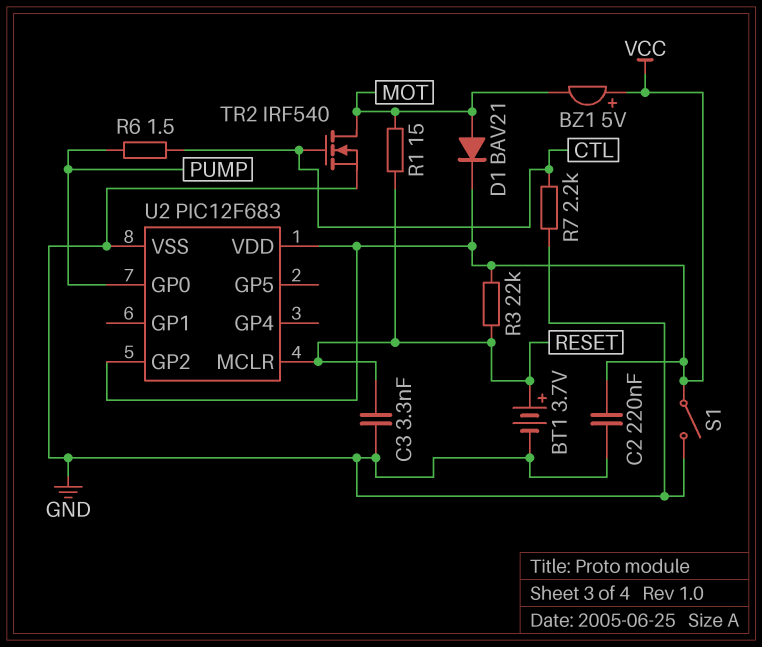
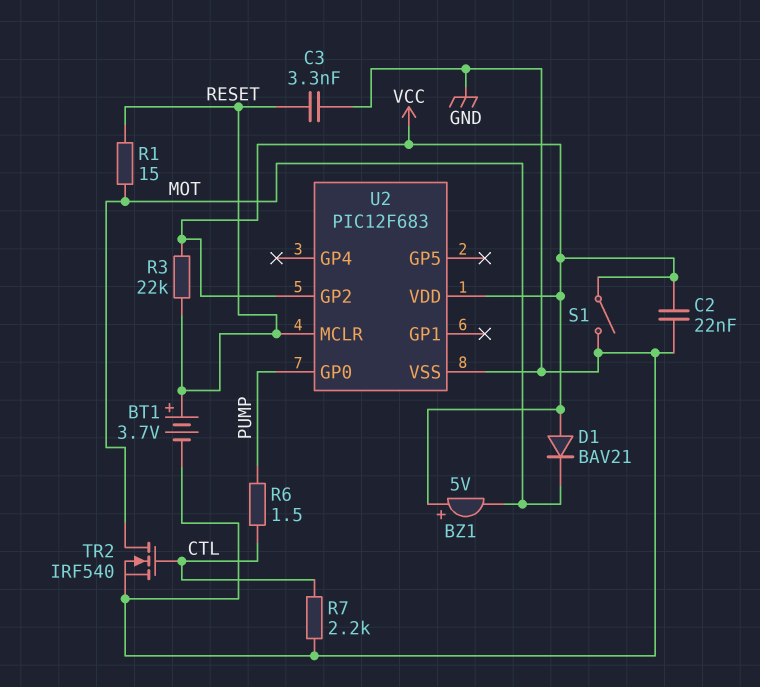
C2: 220nF (GND, VCC) -> 22nF (GND, VCC)
D1: diode BAV21 (A MOT, K VCC) -> diode BAV21 (A VCC, K MOT)

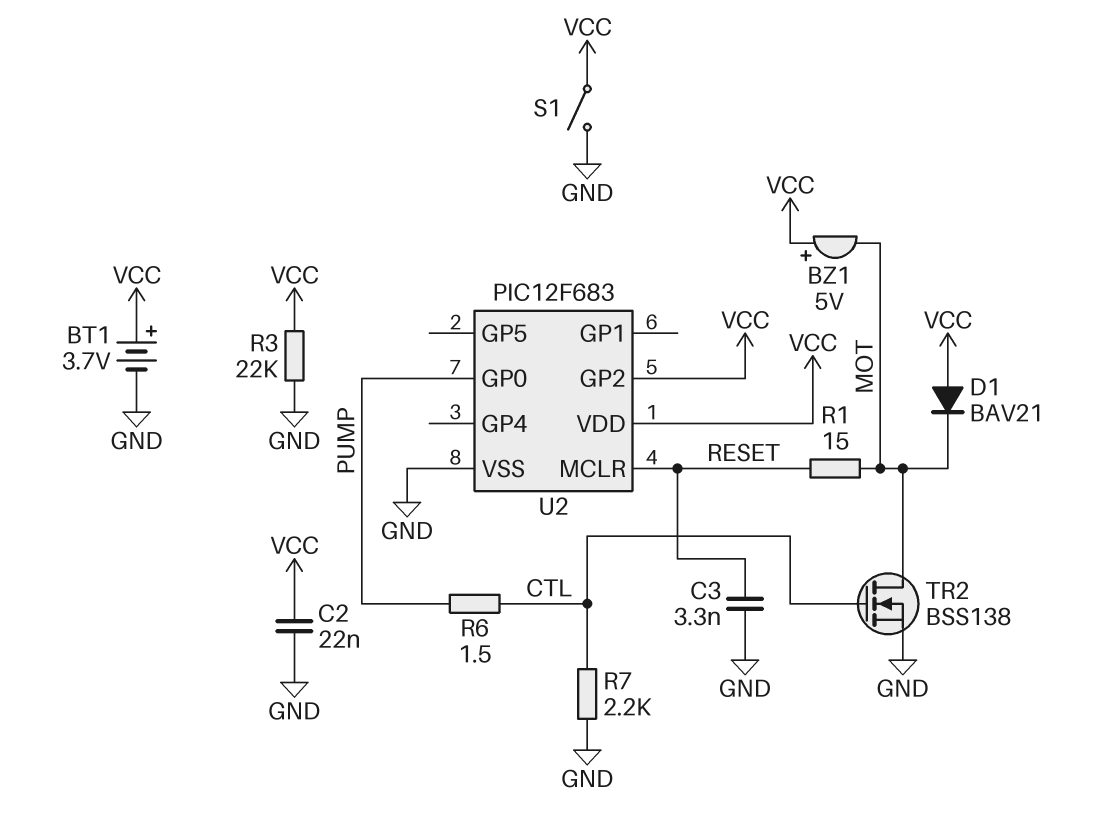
BT1: 3.7V (plus RESET, minus GND) -> 3.7V (plus VCC, minus GND)
R3: 22k (RESET, VCC) -> 22k (GND, VCC)
TR2: NMOS IRF540 (G CTL, D MOT, S GND) -> NMOS BSS138 (G CTL, D MOT, S GND)

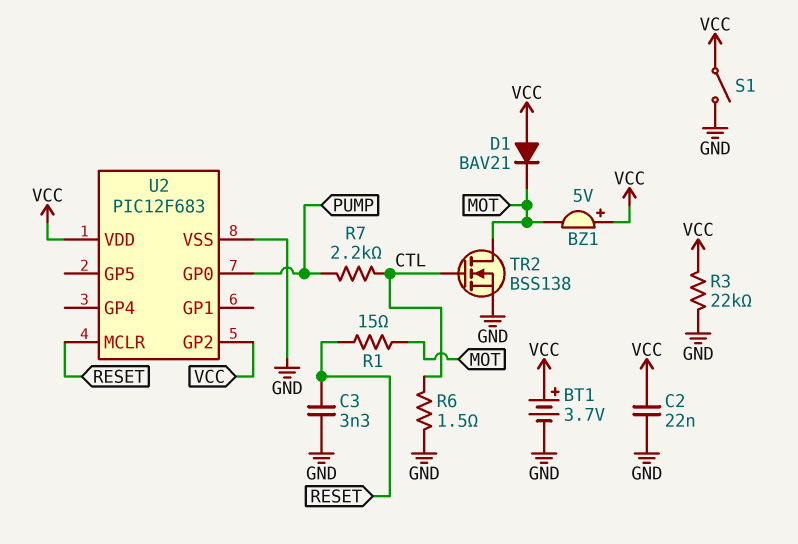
R6: 1.5 (CTL, PUMP) -> 1.5 (CTL, GND)
R7: 2.2k (CTL, GND) -> 2.2k (CTL, PUMP)

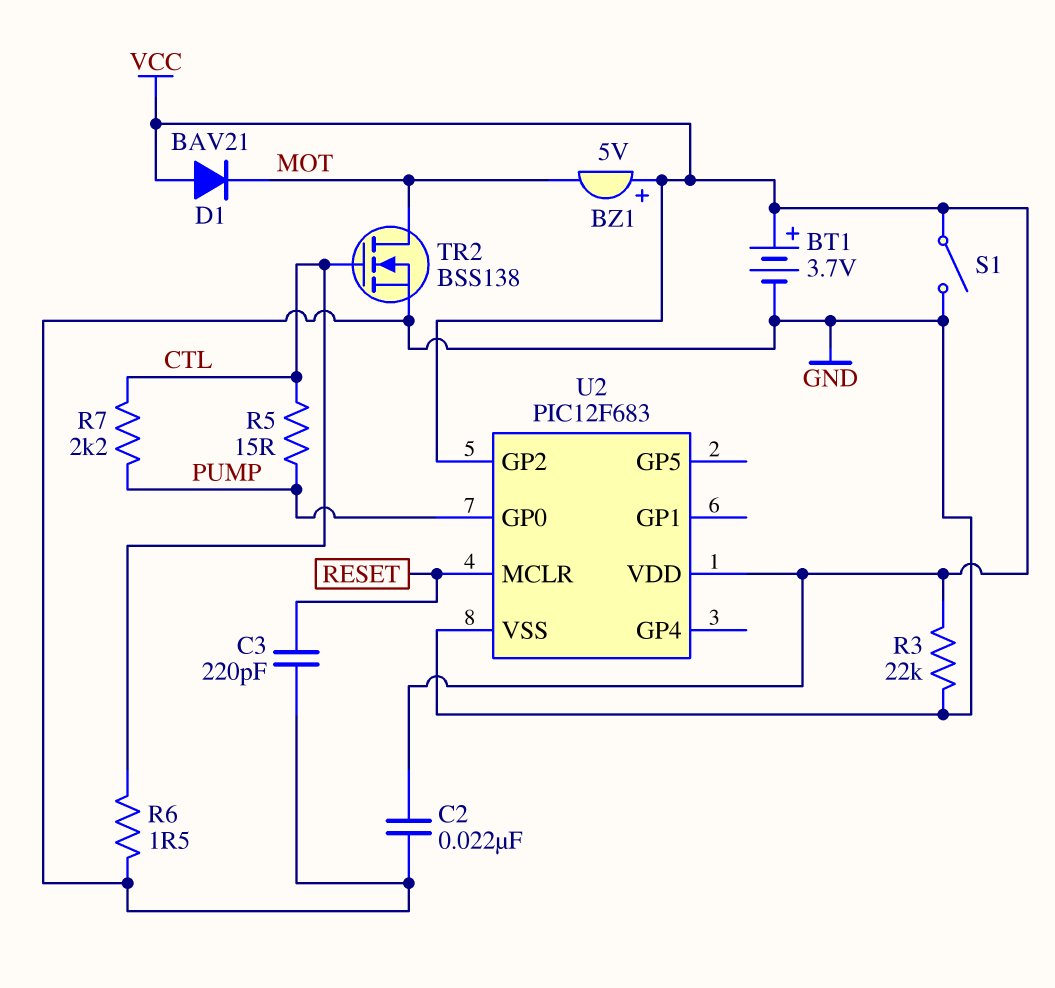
C3: 3.3nF (GND, RESET) -> 220pF (GND, RESET)
R1: 15 (MOT, RESET) -> none
R5: none -> 15 (CTL, PUMP)

